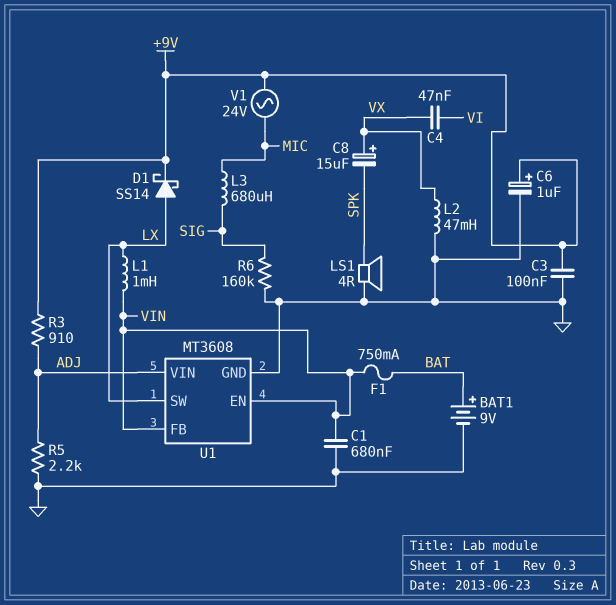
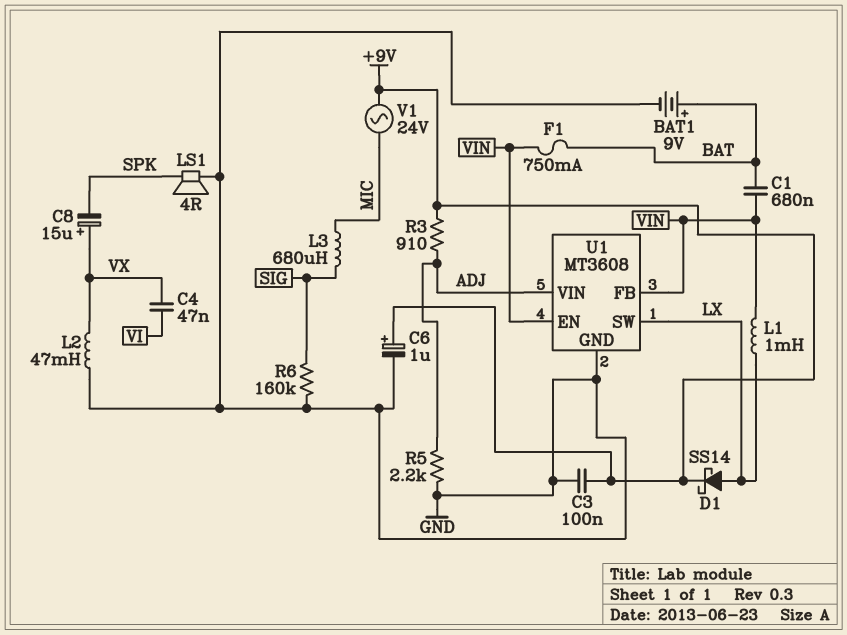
C1: 680nF (GND, VIN) -> 680nF (BAT, VIN)

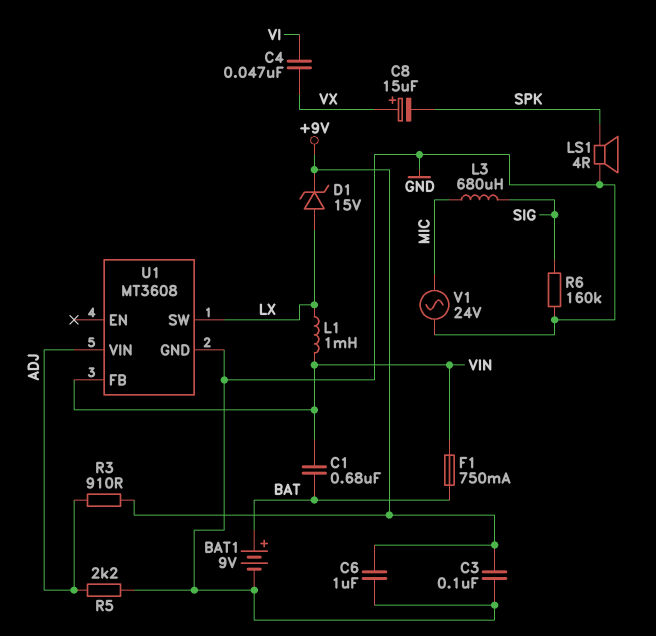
C6: 1uF (plus +9V, minus GND) -> 1uF (+9V, GND)
D1: schottky SS14 (A LX, K +9V) -> zener 15V (A LX, K +9V)
L2: 47mH (GND, VX) -> none
U1 pin EN: VIN -> none
V1: AC 24V (+9V, MIC) -> AC 24V (GND, MIC)

